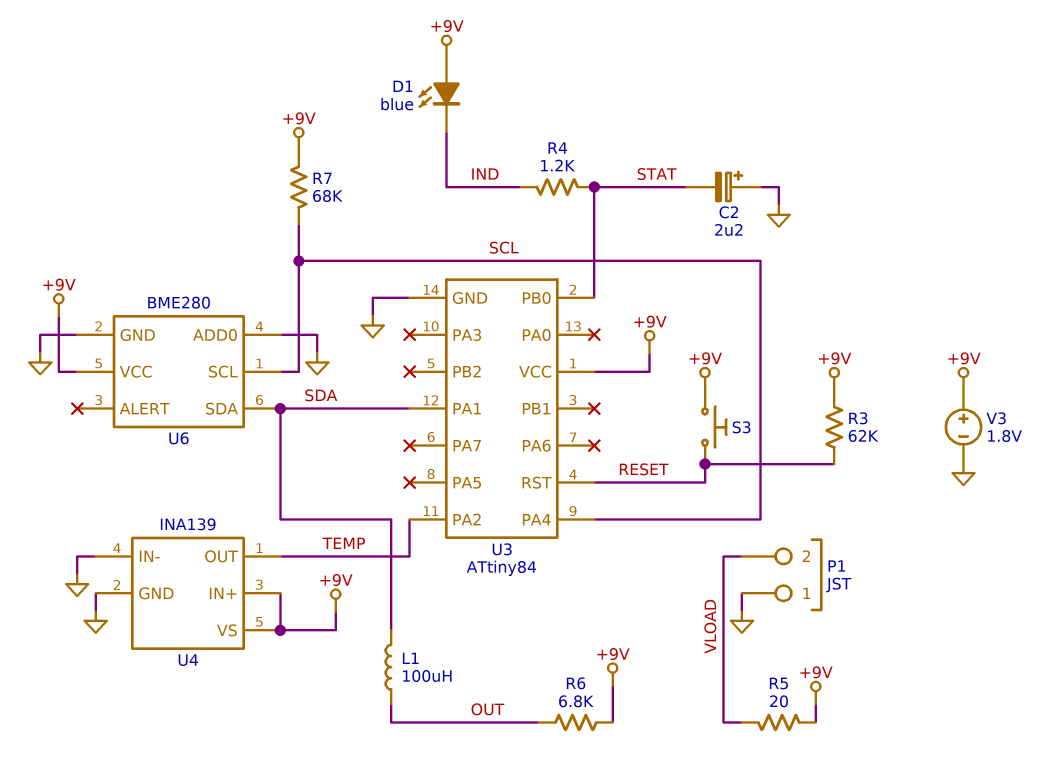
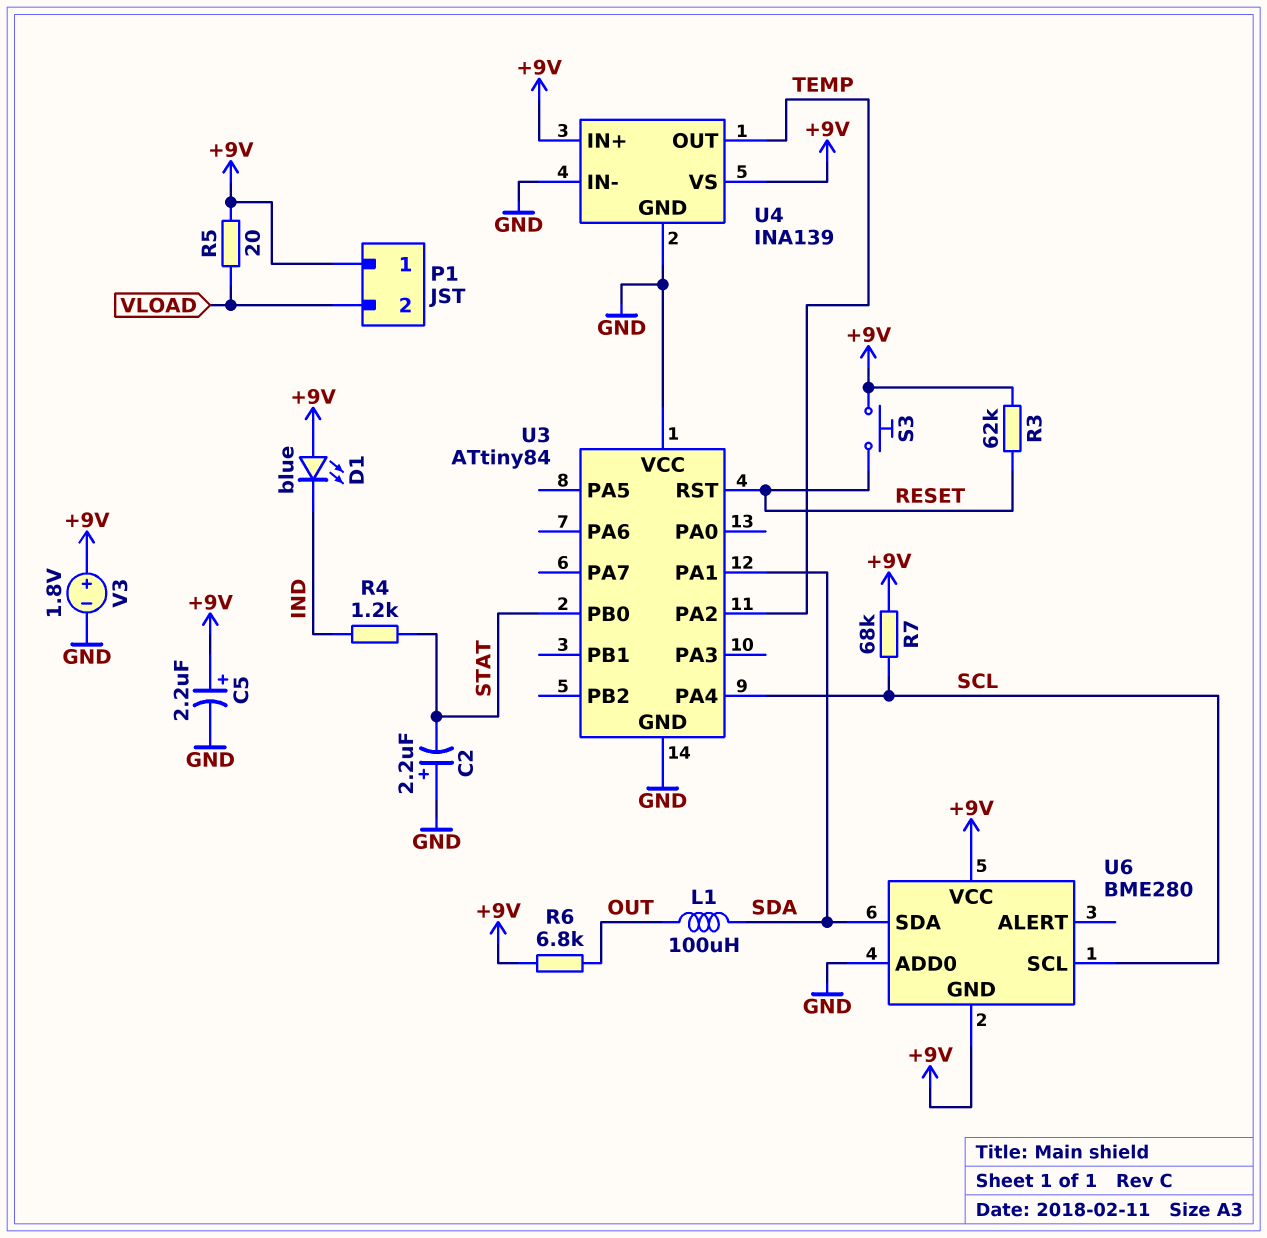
C5: none -> 2.2uF (plus +9V, minus GND)
P1 pin 1: GND -> +9V
U3 pin VCC: +9V -> GND
U6 pin GND: GND -> +9V

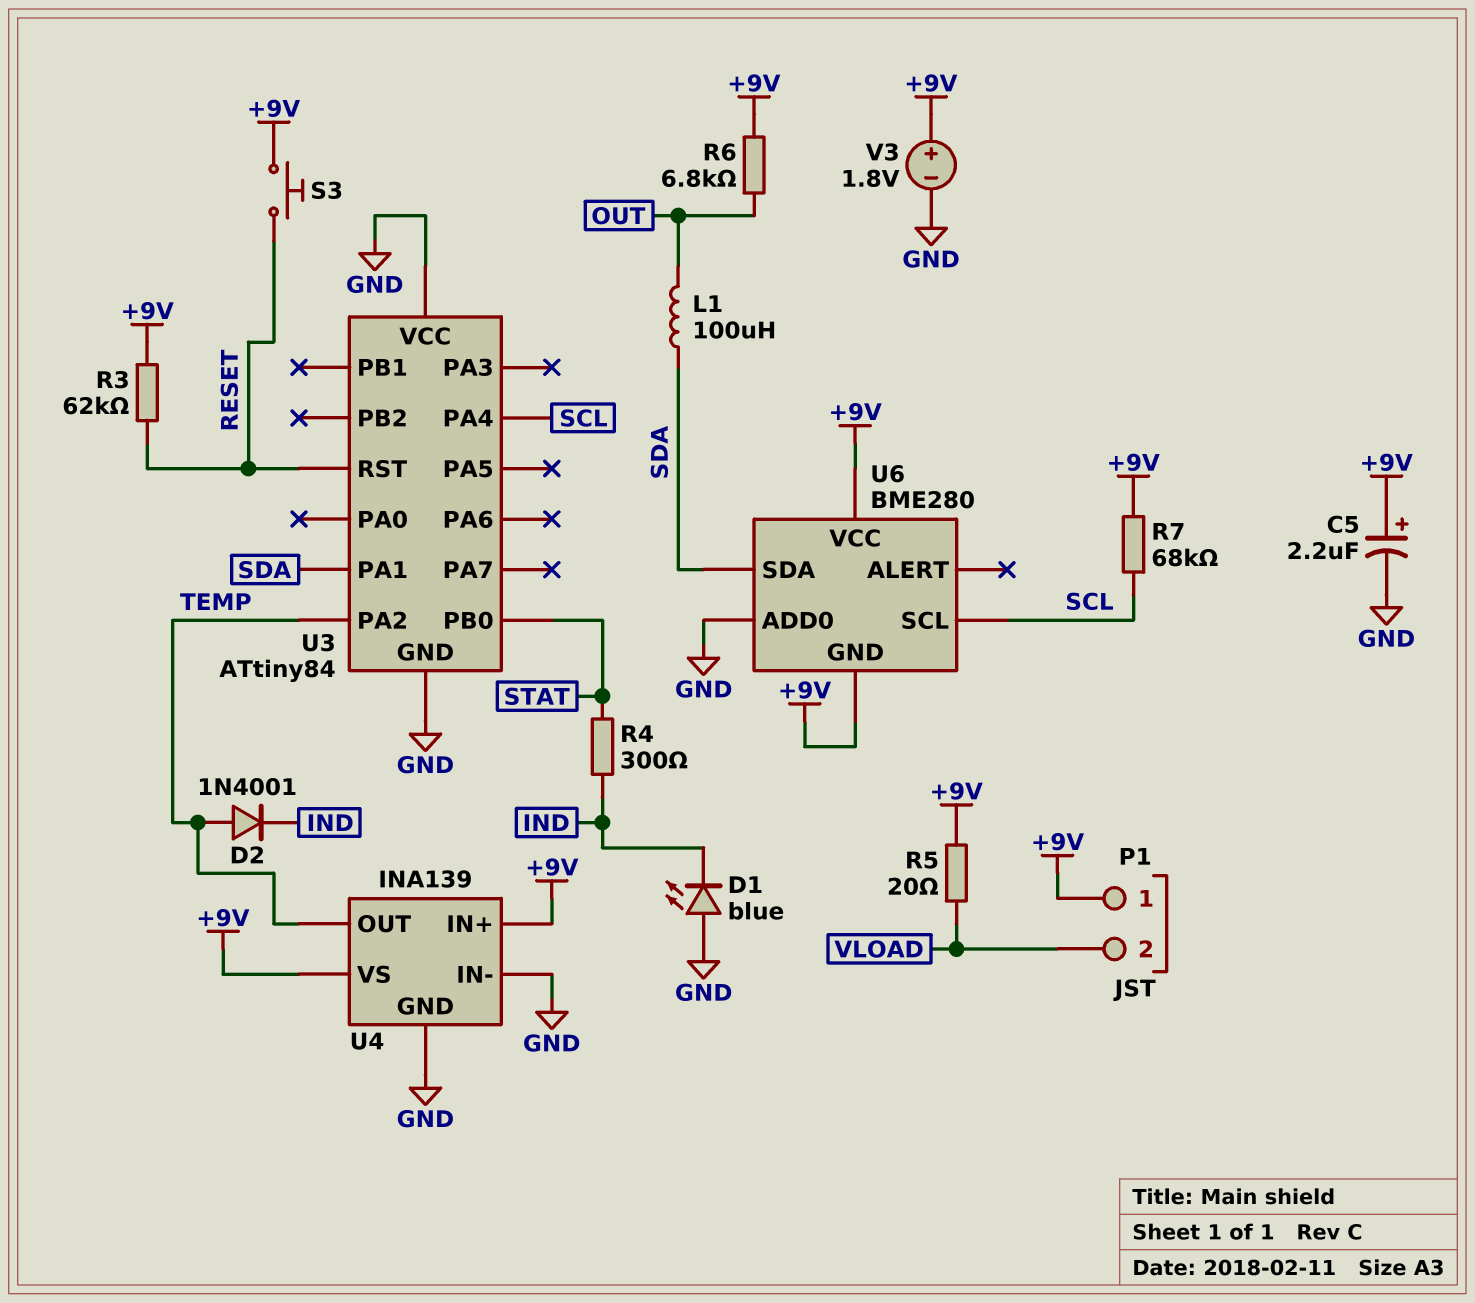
C2: 2.2uF (plus GND, minus STAT) -> none
D1: LED blue (A +9V, K IND) -> LED blue (A GND, K IND)
D2: none -> diode 1N4001 (A TEMP, K IND)
R4: 1.2k (IND, STAT) -> 300 (IND, STAT)

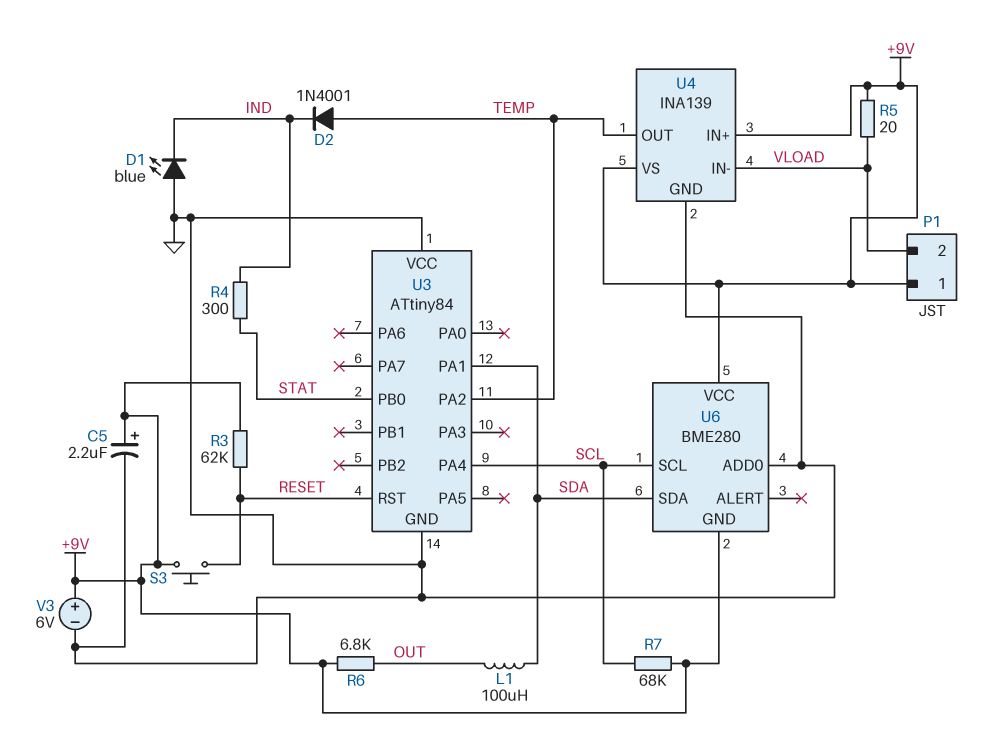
U4 pin IN-: GND -> VLOAD
V3: 1.8V (plus +9V, minus GND) -> 6V (plus +9V, minus GND)

